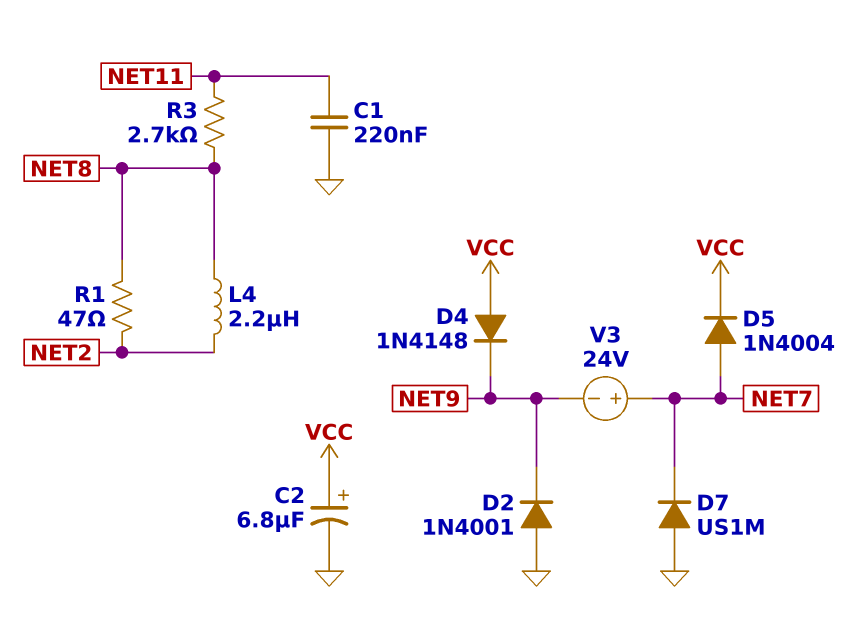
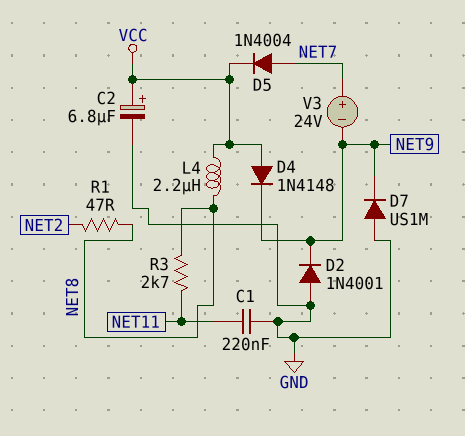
D7: diode US1M (A GND, K NET7) -> diode US1M (A GND, K NET9)
L4: 2.2uH (NET2, NET8) -> 2.2uH (NET8, VCC)

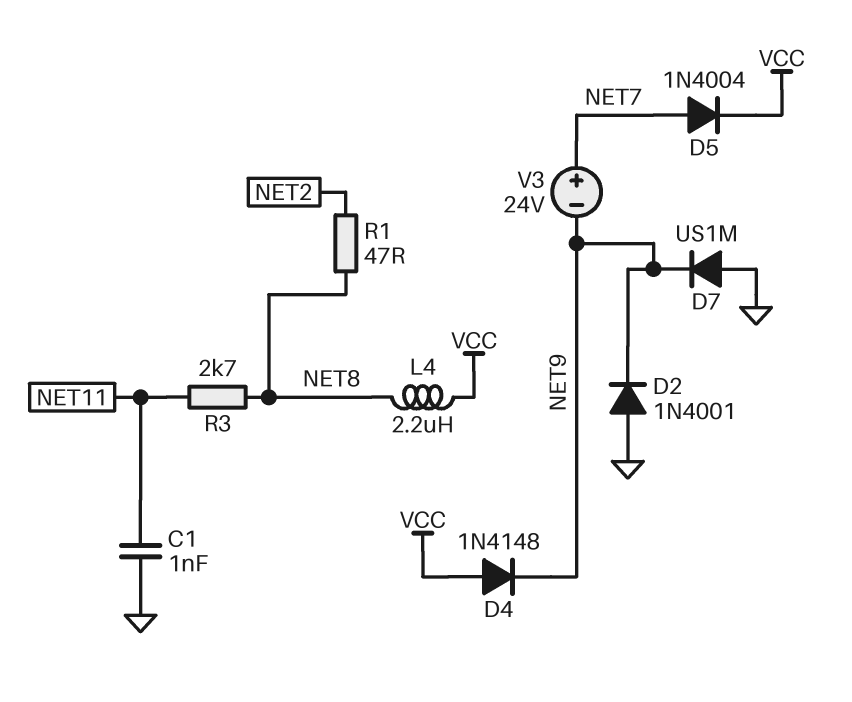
C1: 220nF (GND, NET11) -> 1nF (GND, NET11)
C2: 6.8uF (plus VCC, minus GND) -> none

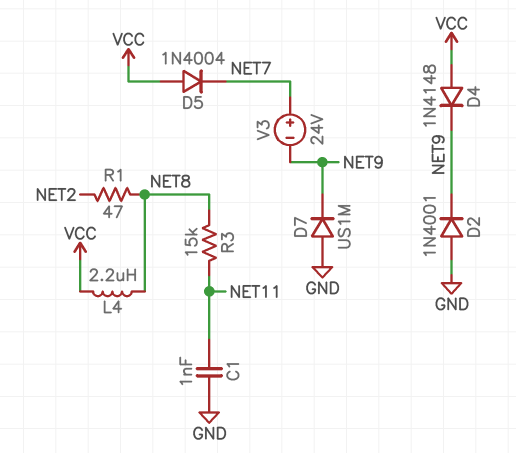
D5: diode 1N4004 (A NET7, K VCC) -> diode 1N4004 (A VCC, K NET7)
R3: 2.7k (NET8, NET11) -> 15k (NET8, NET11)

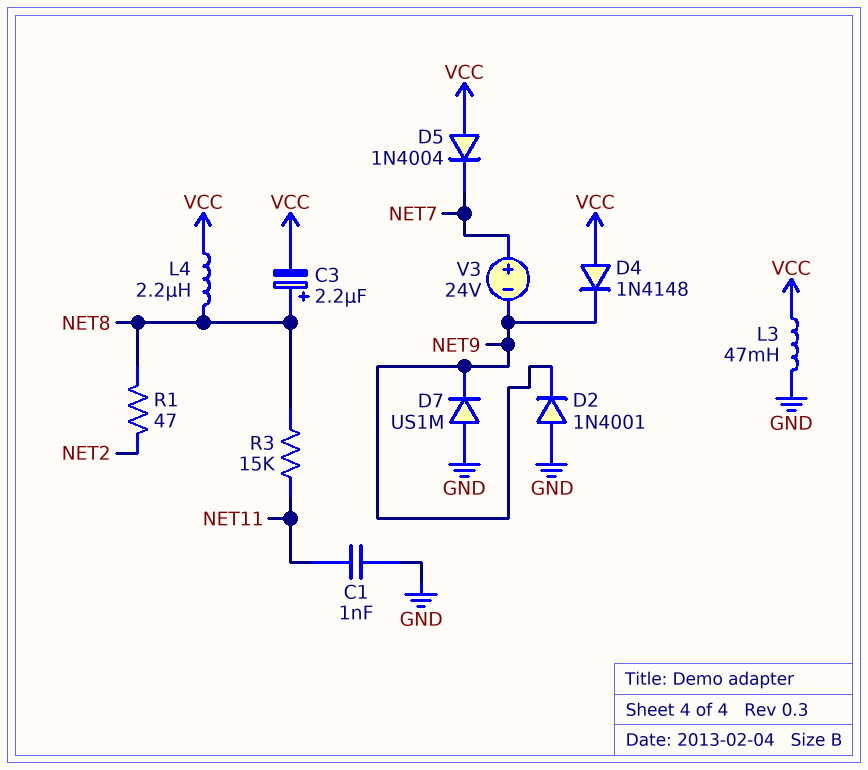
C3: none -> 2.2uF (plus NET8, minus VCC)
L3: none -> 47mH (GND, VCC)

